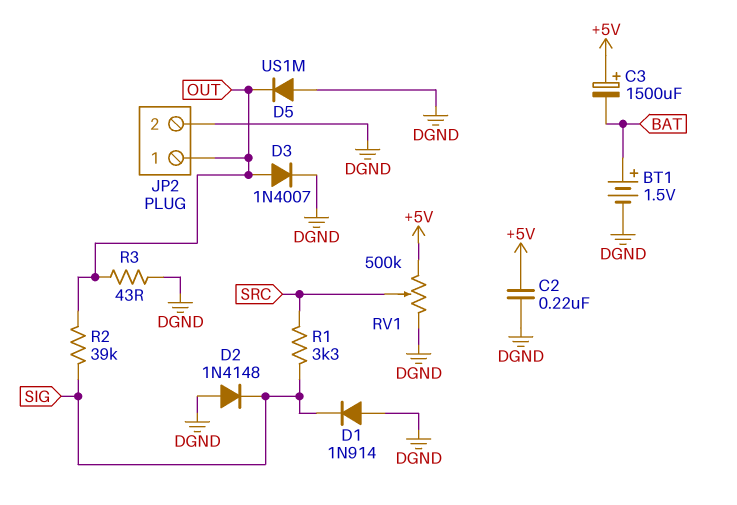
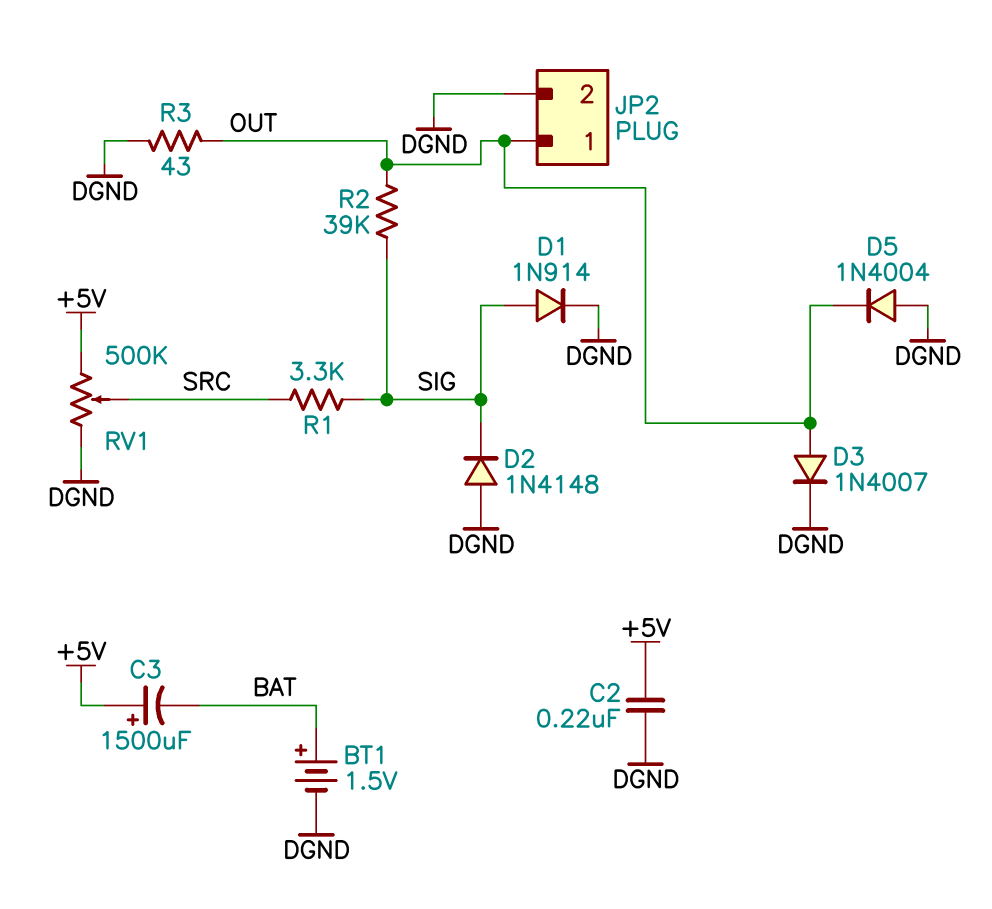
D1: diode 1N914 (A DGND, K SIG) -> diode 1N914 (A SIG, K DGND)
D5: diode US1M (A DGND, K OUT) -> diode 1N4004 (A DGND, K OUT)

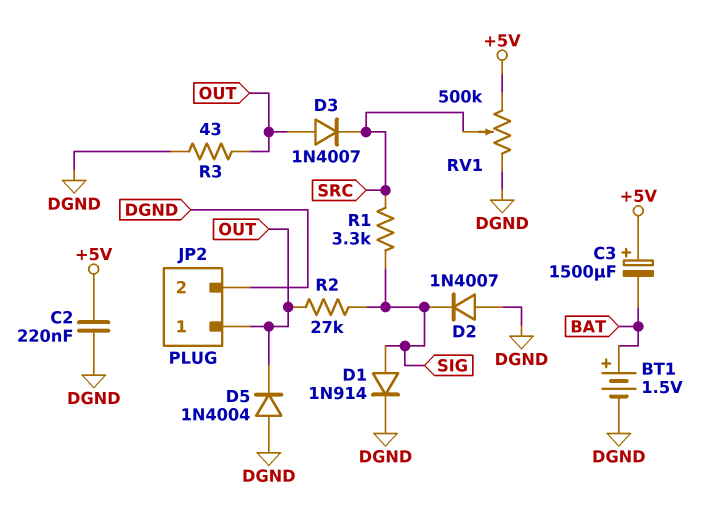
D2: diode 1N4148 (A DGND, K SIG) -> diode 1N4007 (A DGND, K SIG)
D3: diode 1N4007 (A OUT, K DGND) -> diode 1N4007 (A OUT, K SRC)
R2: 39k (OUT, SIG) -> 27k (OUT, SIG)

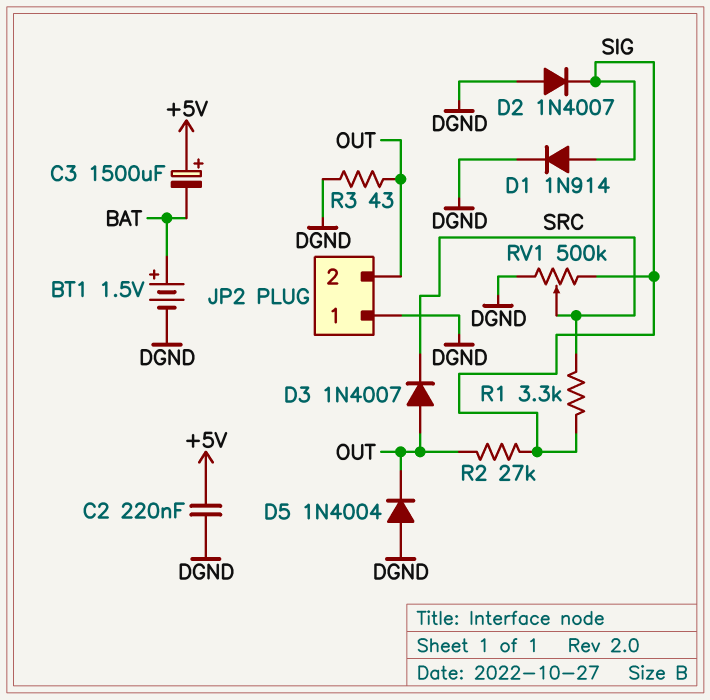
JP2 pin 1: OUT -> DGND
JP2 pin 2: DGND -> OUT
RV1: 500k (+5V, DGND, wiper SRC) -> 500k (DGND, SIG, wiper SRC)

